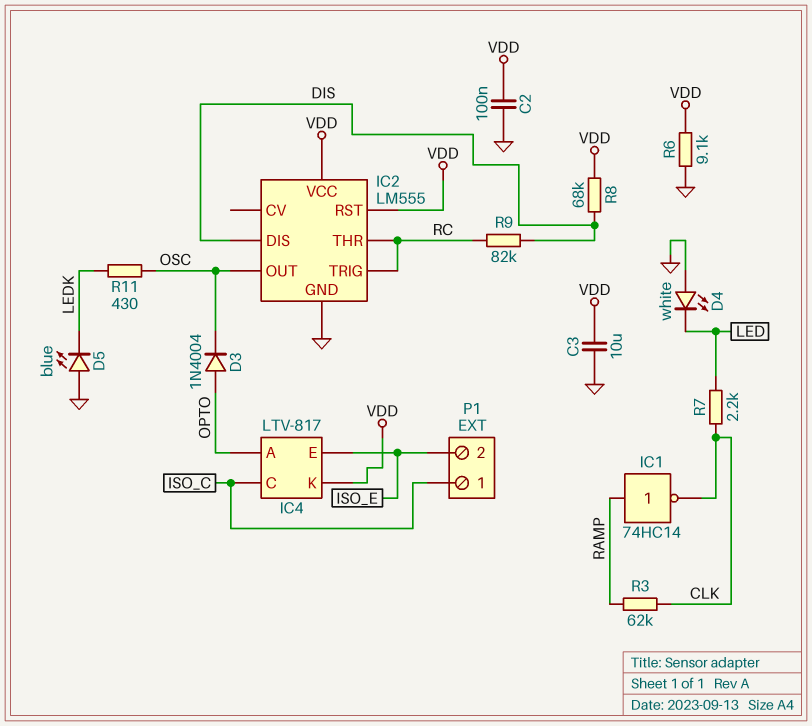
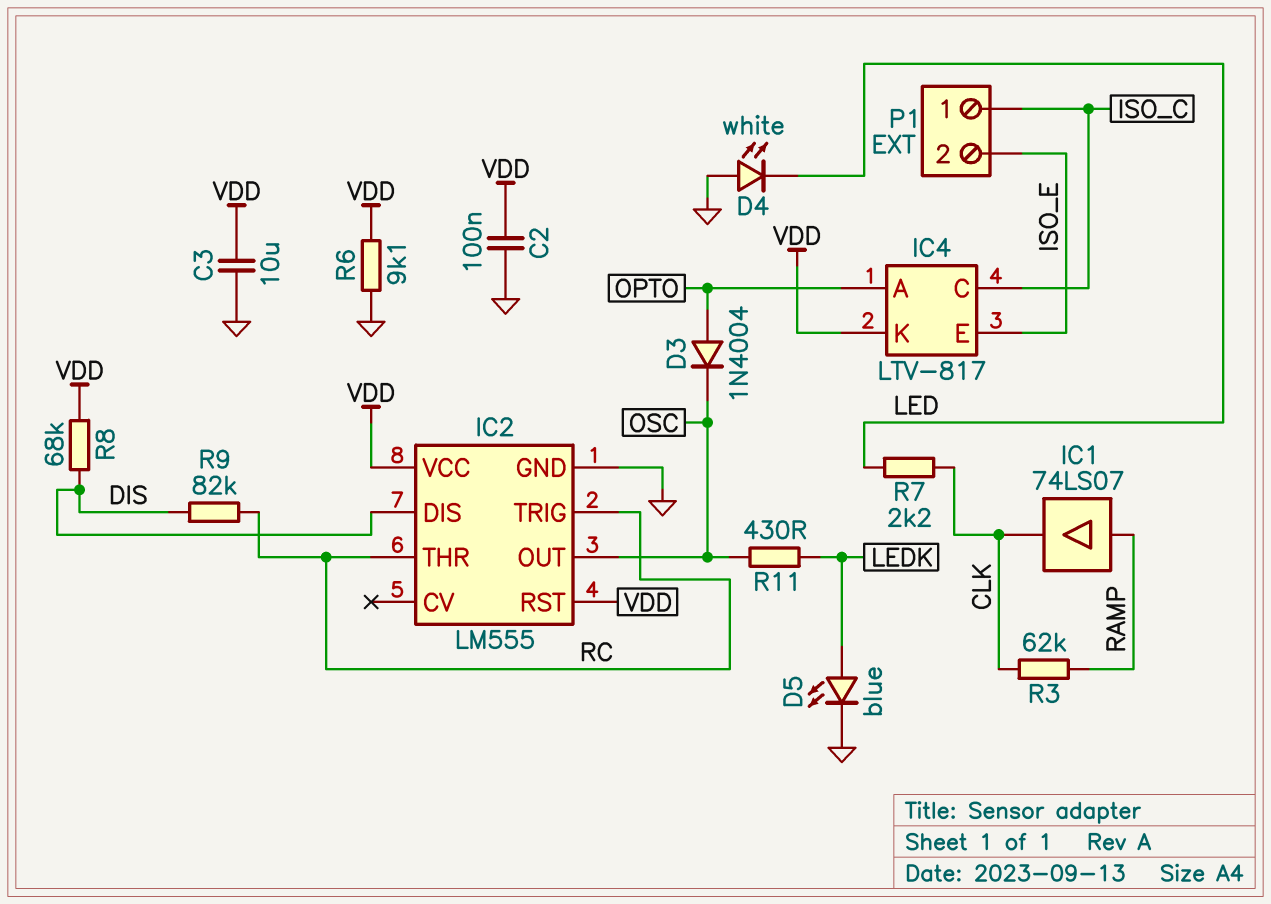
D5: LED blue (A GND, K LEDK) -> LED blue (A LEDK, K GND)
IC1: NOT 74HC14 (in RAMP, out CLK) -> buffer 74LS07 (in RAMP, out CLK)

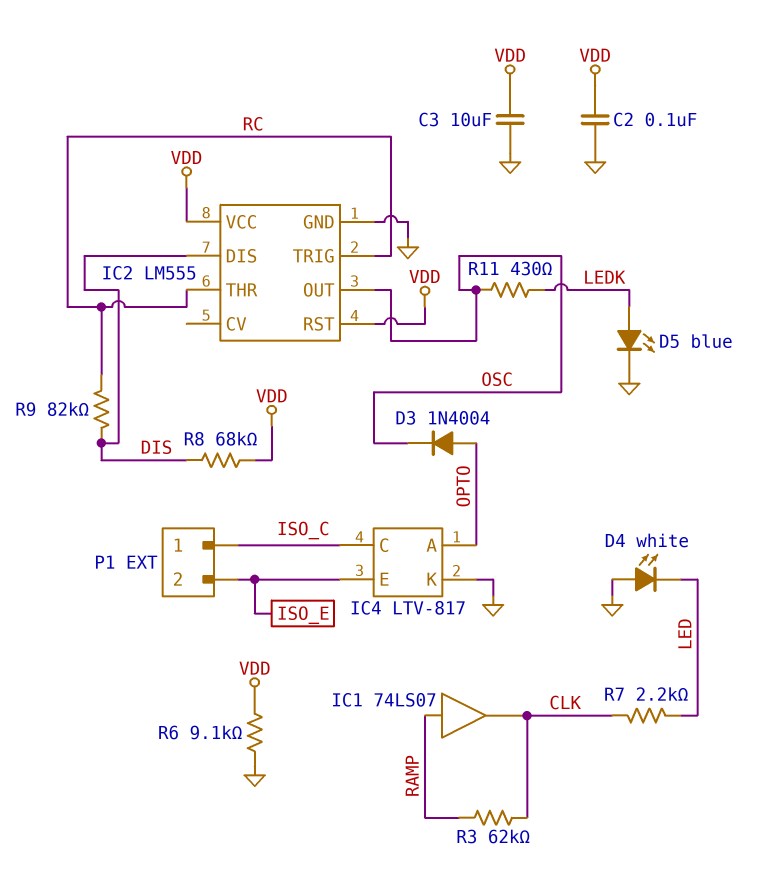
IC4 pin K: VDD -> GND

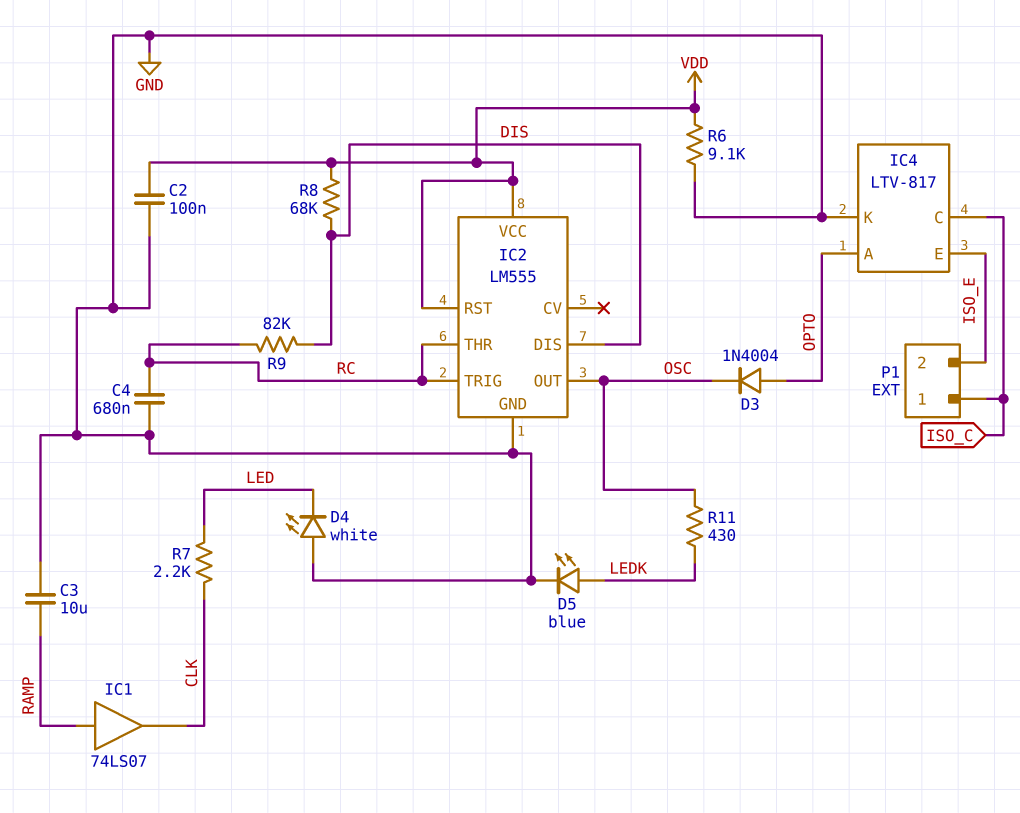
C3: 10uF (GND, VDD) -> 10uF (GND, RAMP)
C4: none -> 680nF (GND, RC)
R3: 62k (CLK, RAMP) -> none

